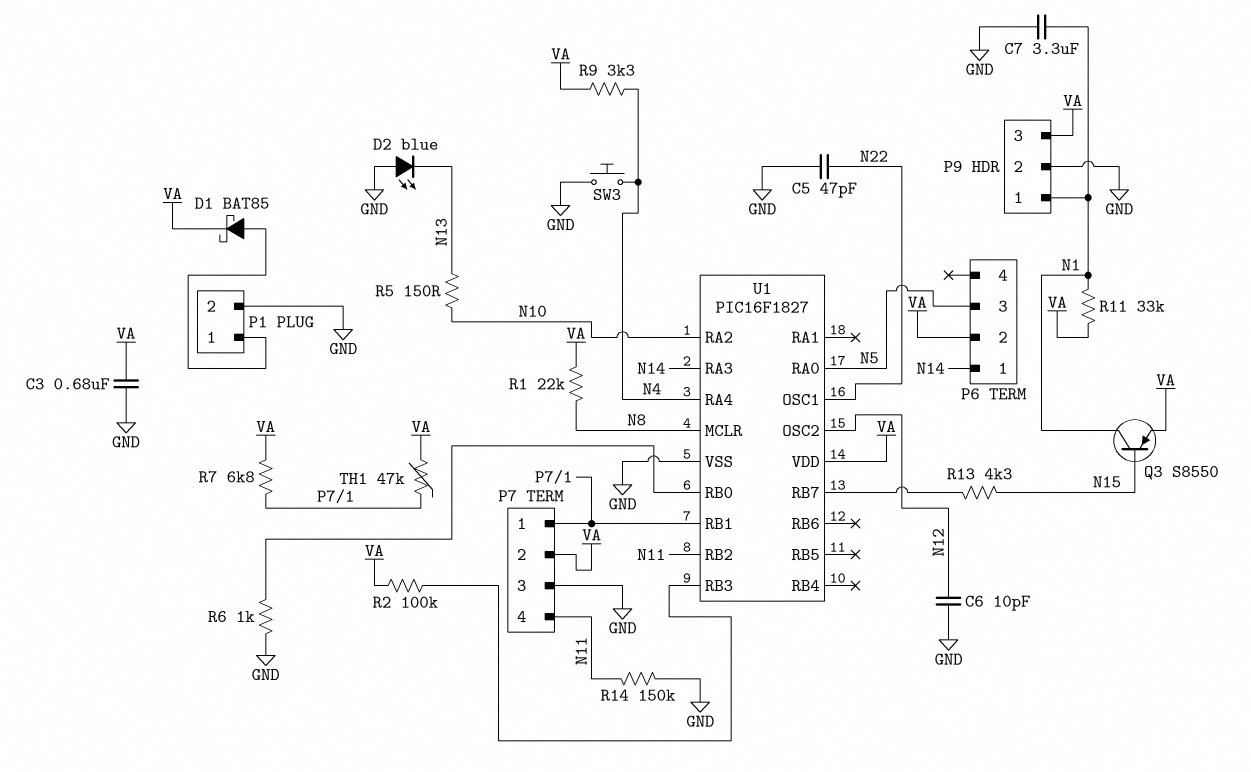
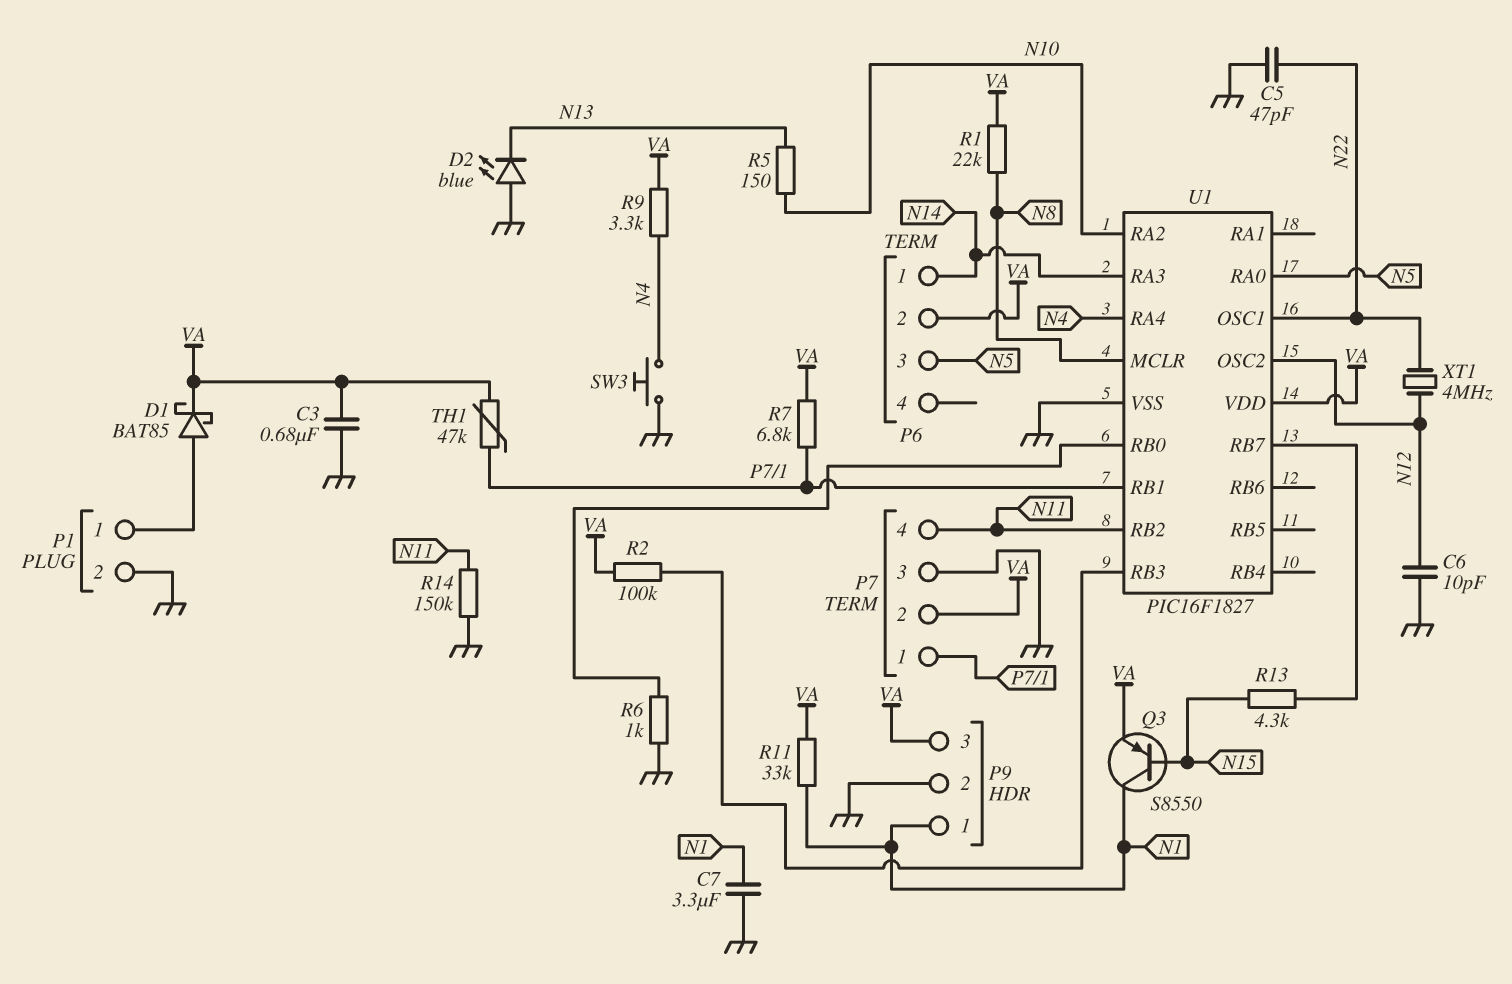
XT1: none -> 4MHz (N12, N22)

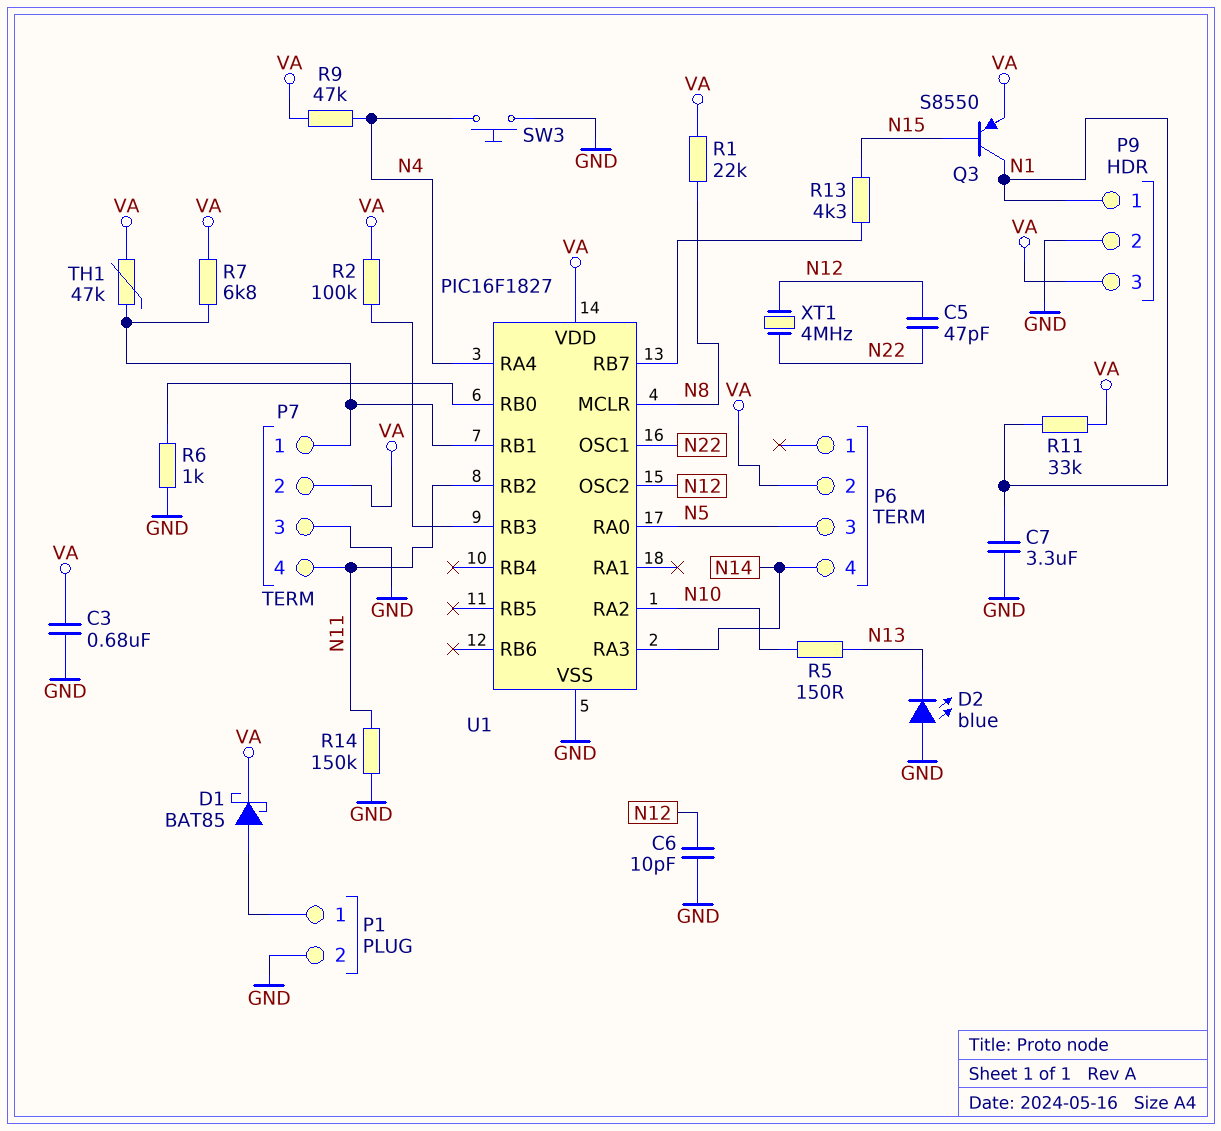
C5: 47pF (GND, N22) -> 47pF (N12, N22)
P6 pin 1: N14 -> none
P6 pin 4: none -> N14
R9: 3.3k (N4, VA) -> 47k (N4, VA)

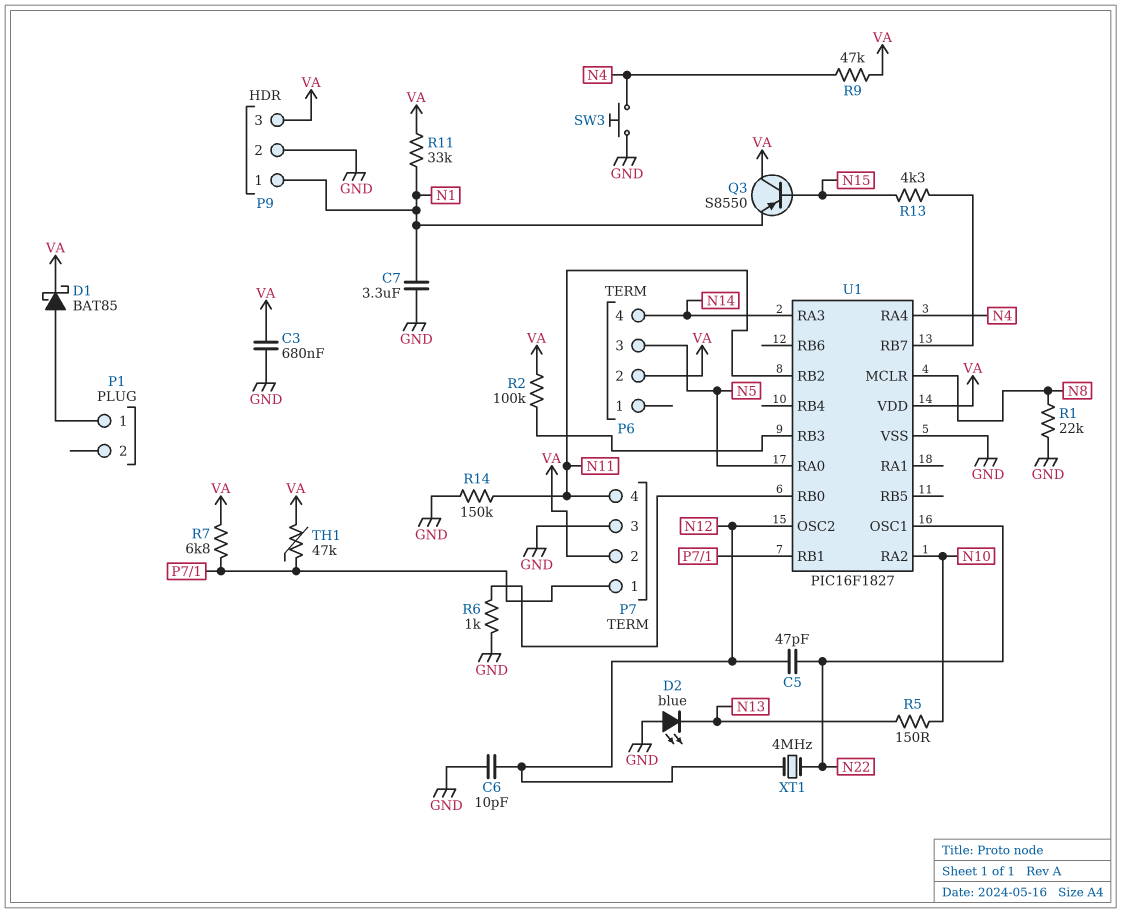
P1 pin 2: GND -> none
Q3: PNP S8550 (B N15, C N1, E VA) -> PNP S8550 (B N15, C VA, E N1)
R1: 22k (N8, VA) -> 22k (GND, N8)

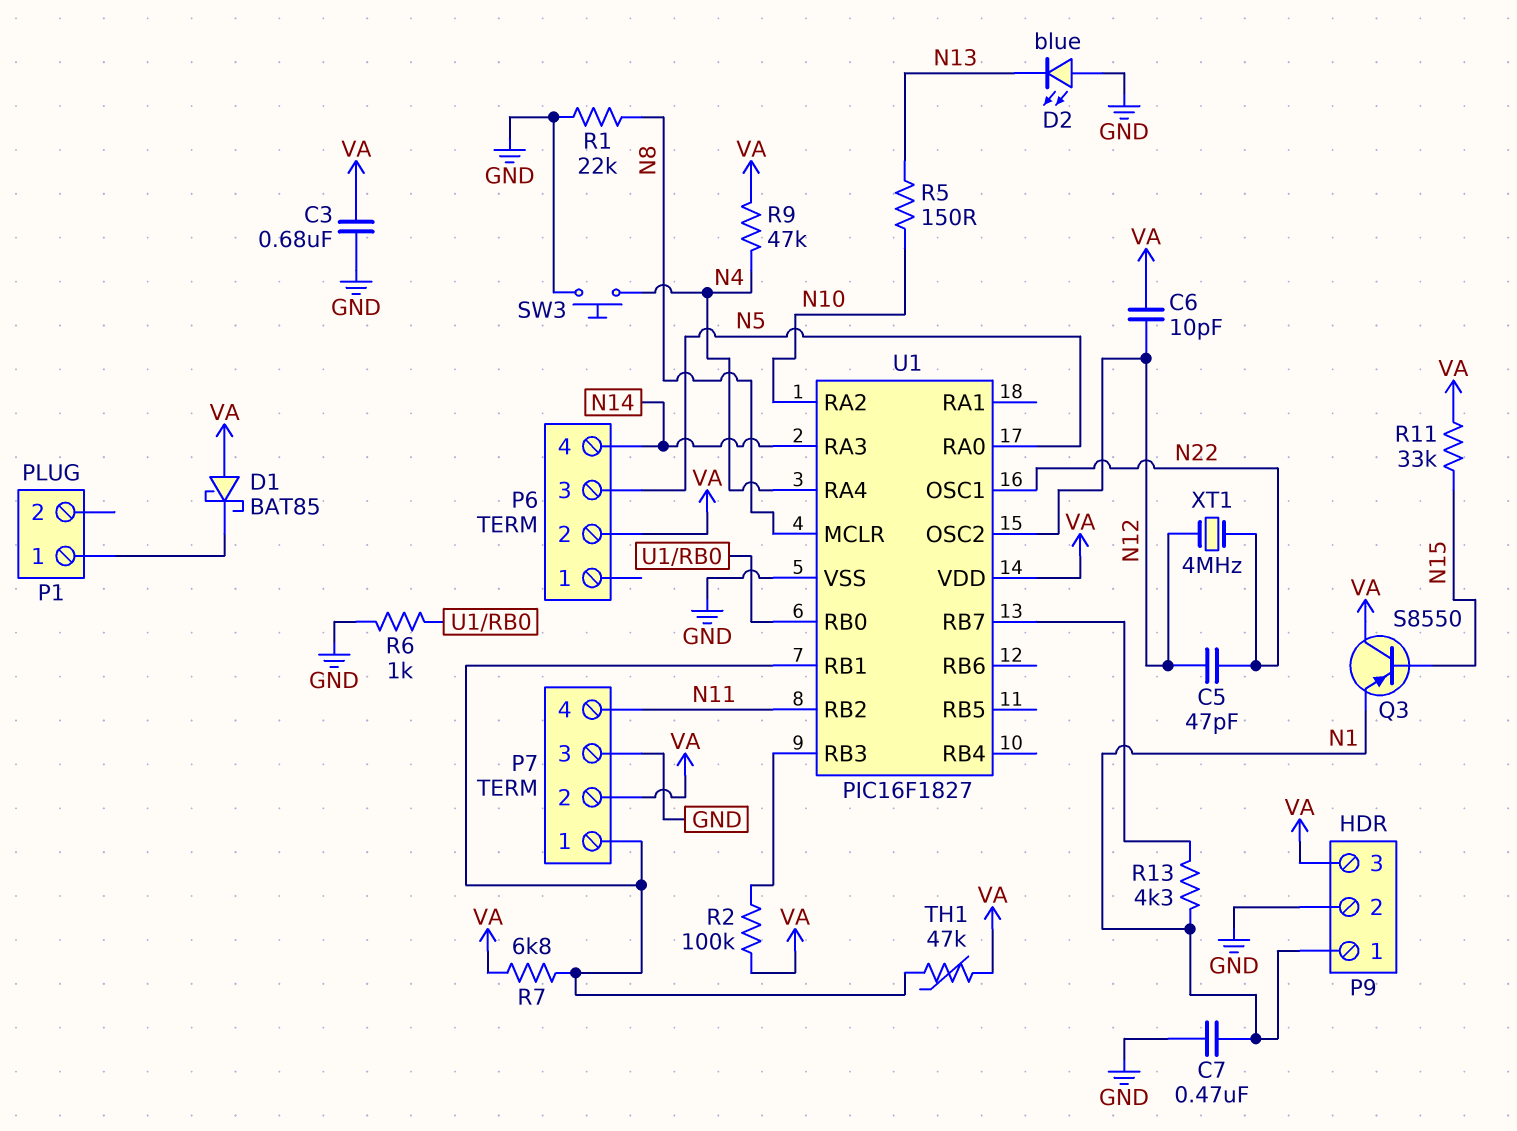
C6: 10pF (GND, N12) -> 10pF (N12, VA)
C7: 3.3uF (GND, N1) -> 470nF (GND, N1)
D1: schottky BAT85 (A P1/1, K VA) -> schottky BAT85 (A VA, K P1/1)
R11: 33k (N1, VA) -> 33k (N15, VA)
R13: 4.3k (N15, U1/RB7) -> 4.3k (N1, U1/RB7)
R14: 150k (GND, N11) -> none

